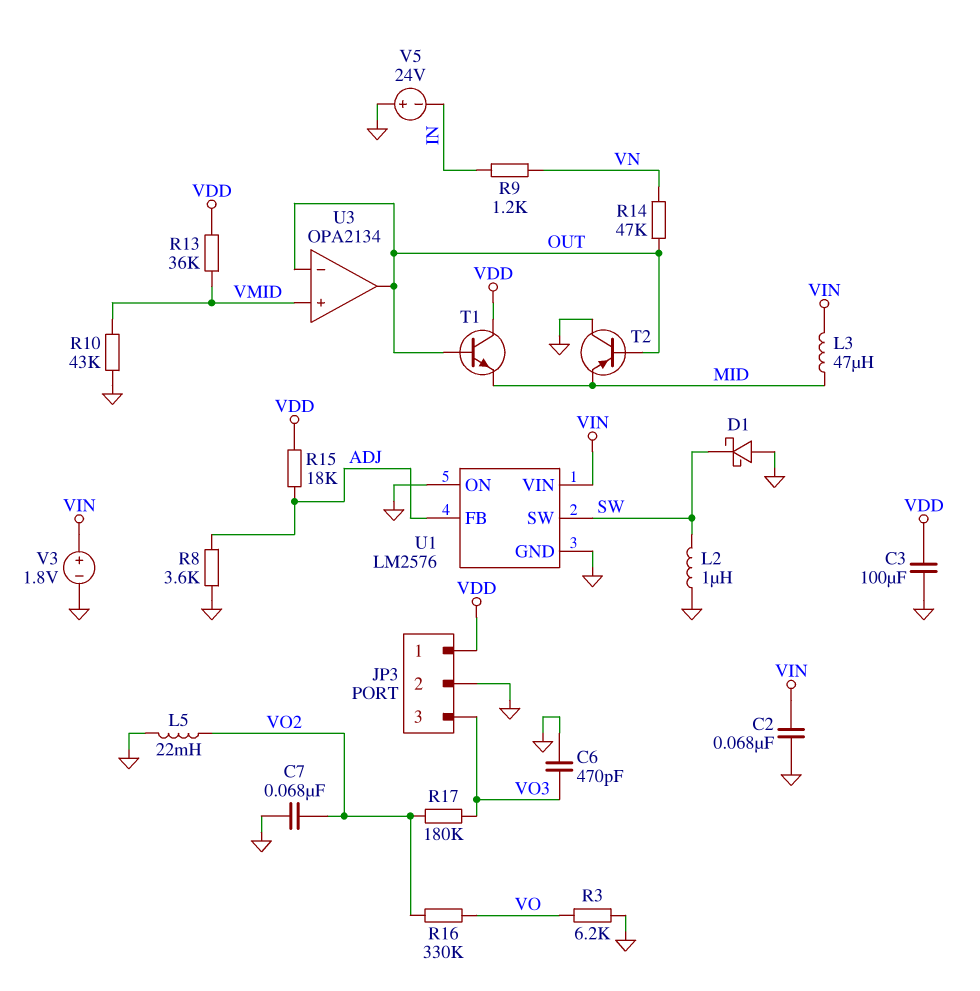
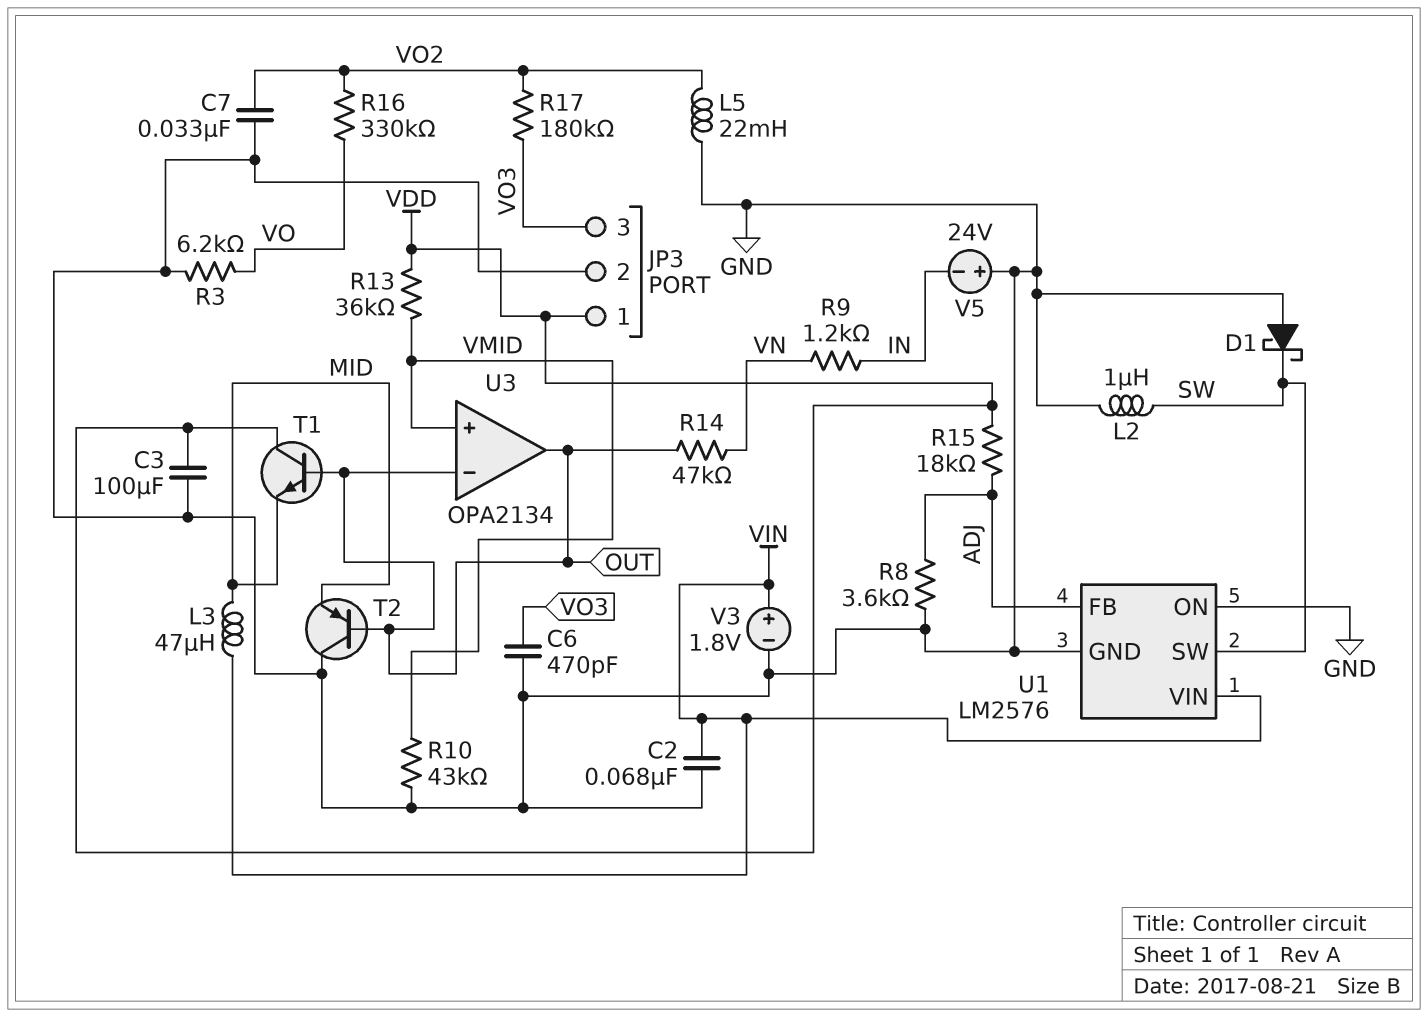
C7: 68nF (GND, VO2) -> 33nF (GND, VO2)

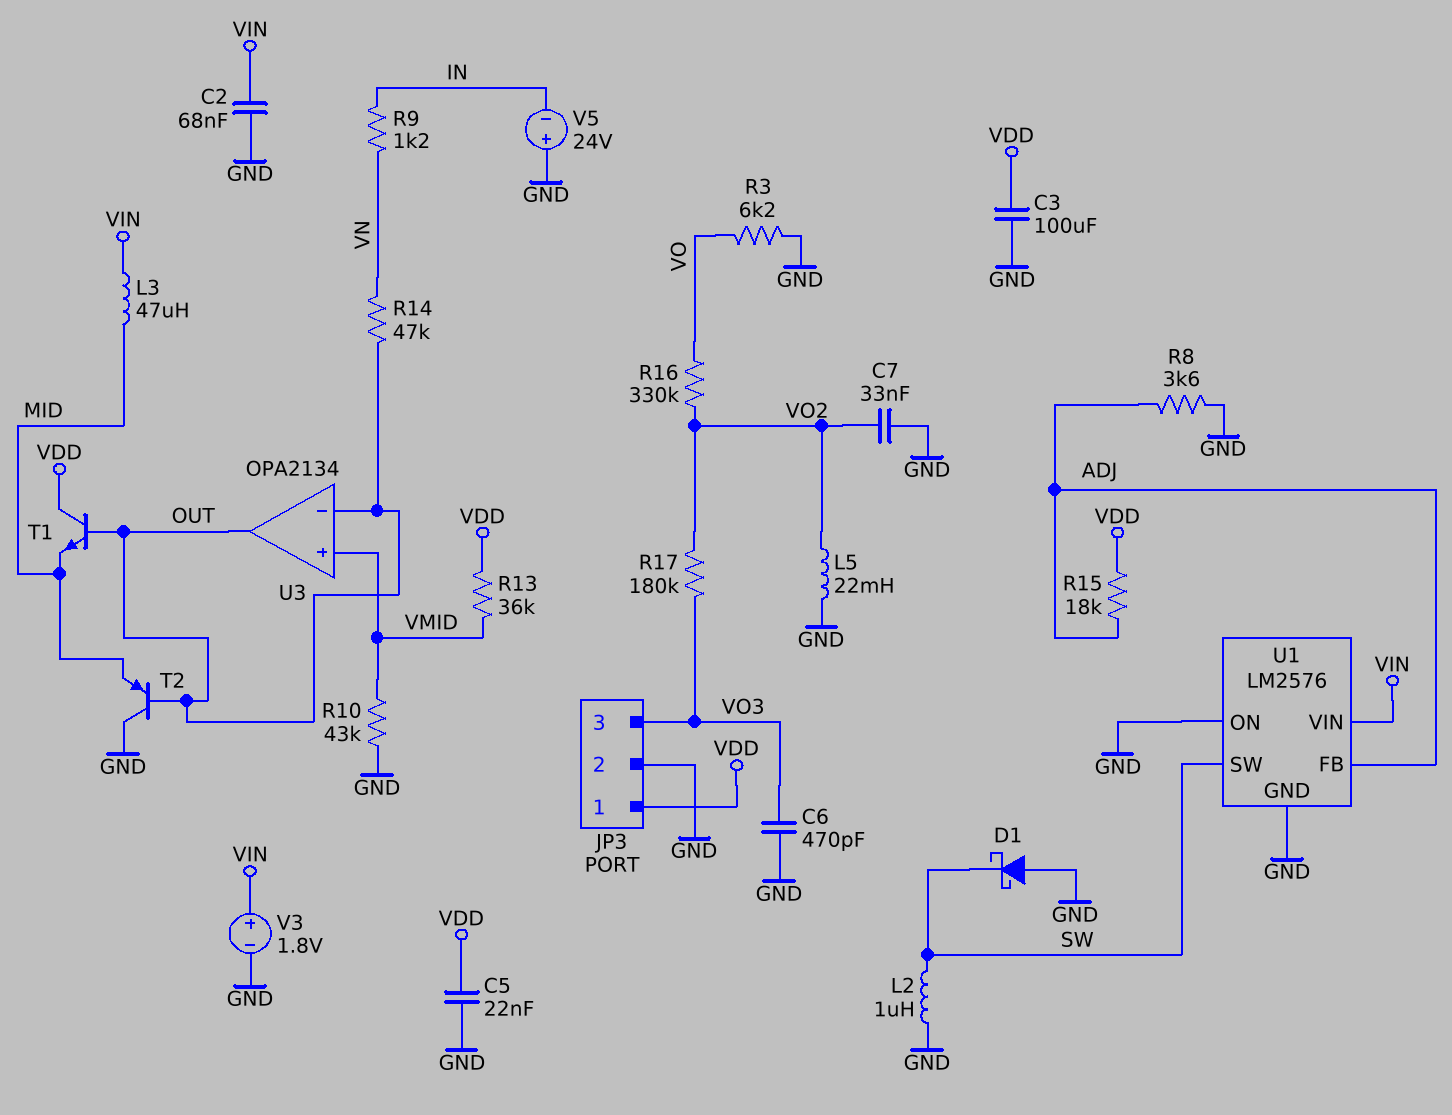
C5: none -> 22nF (GND, VDD)

